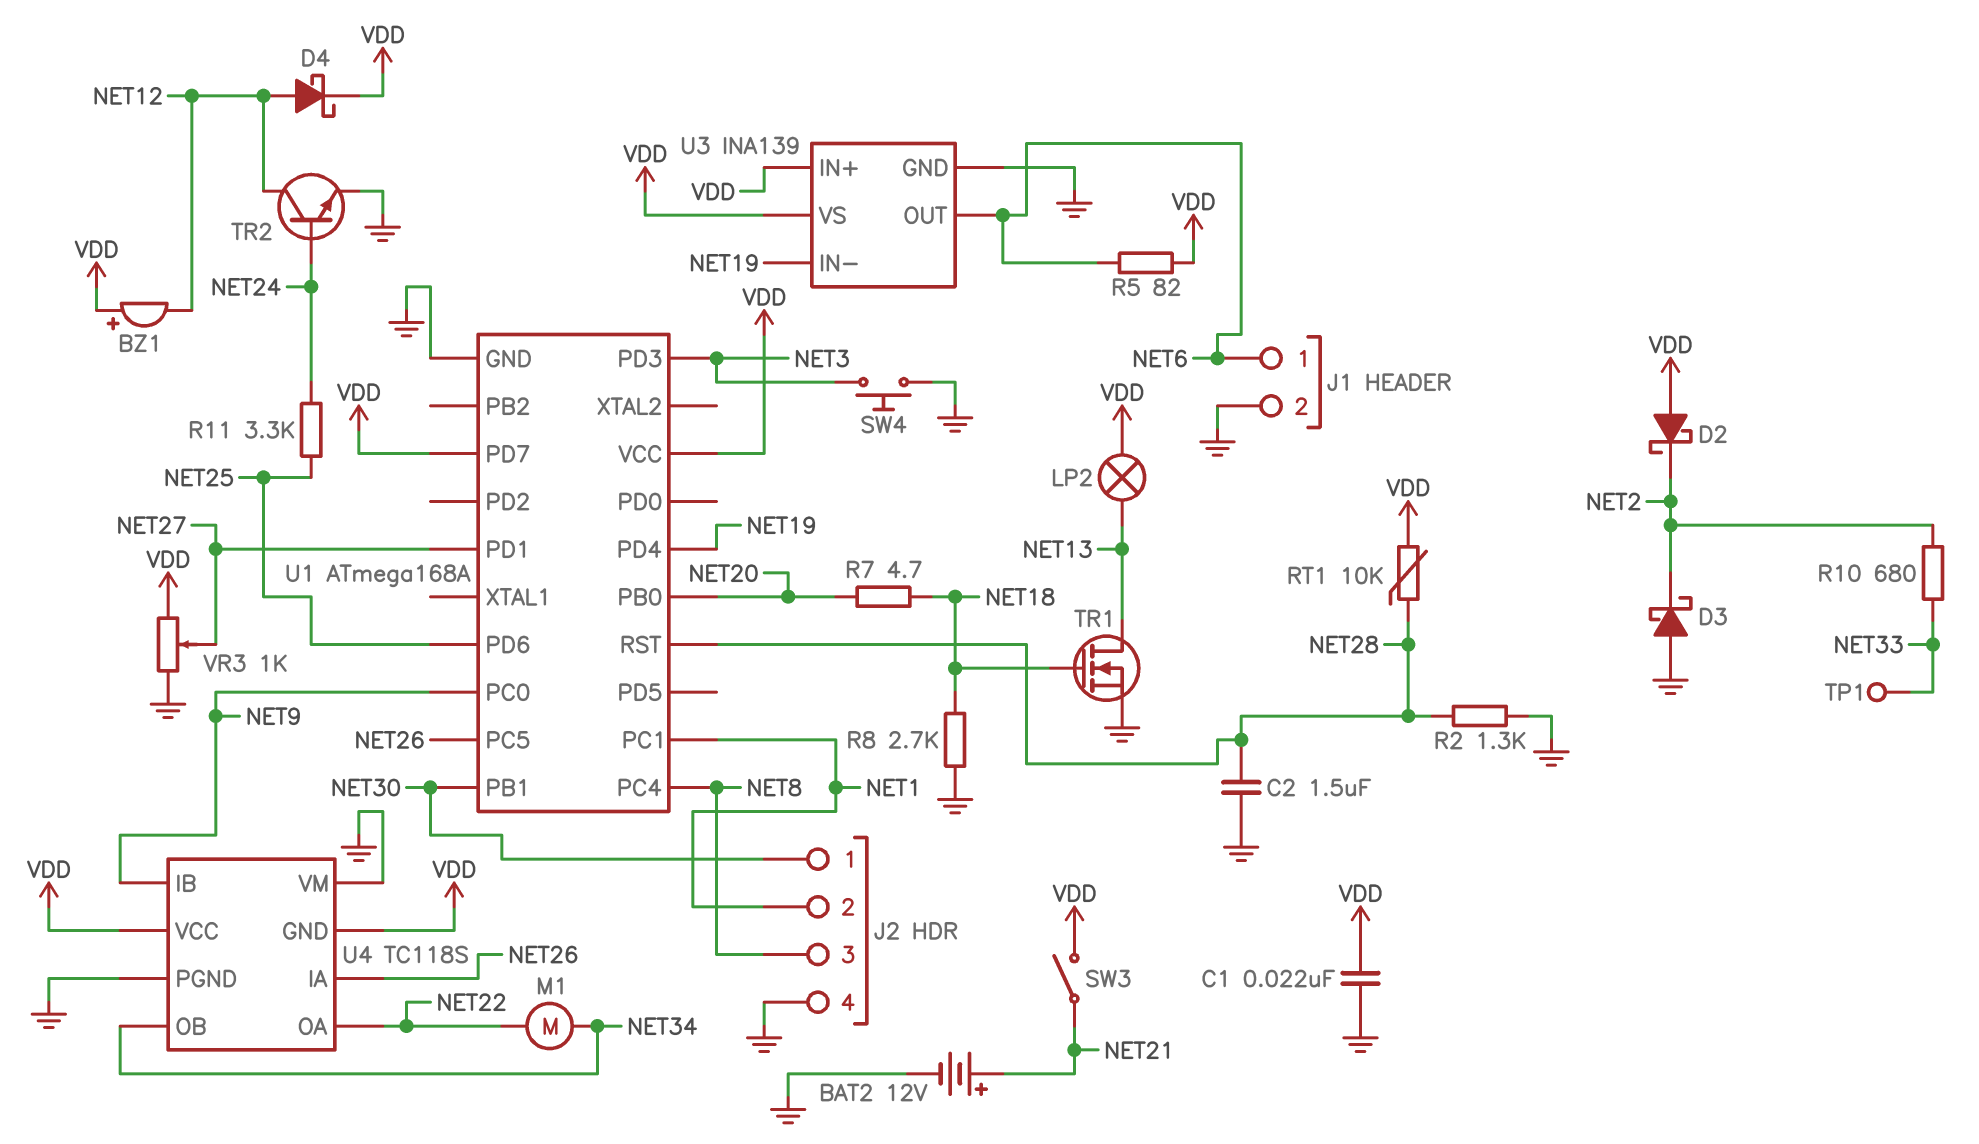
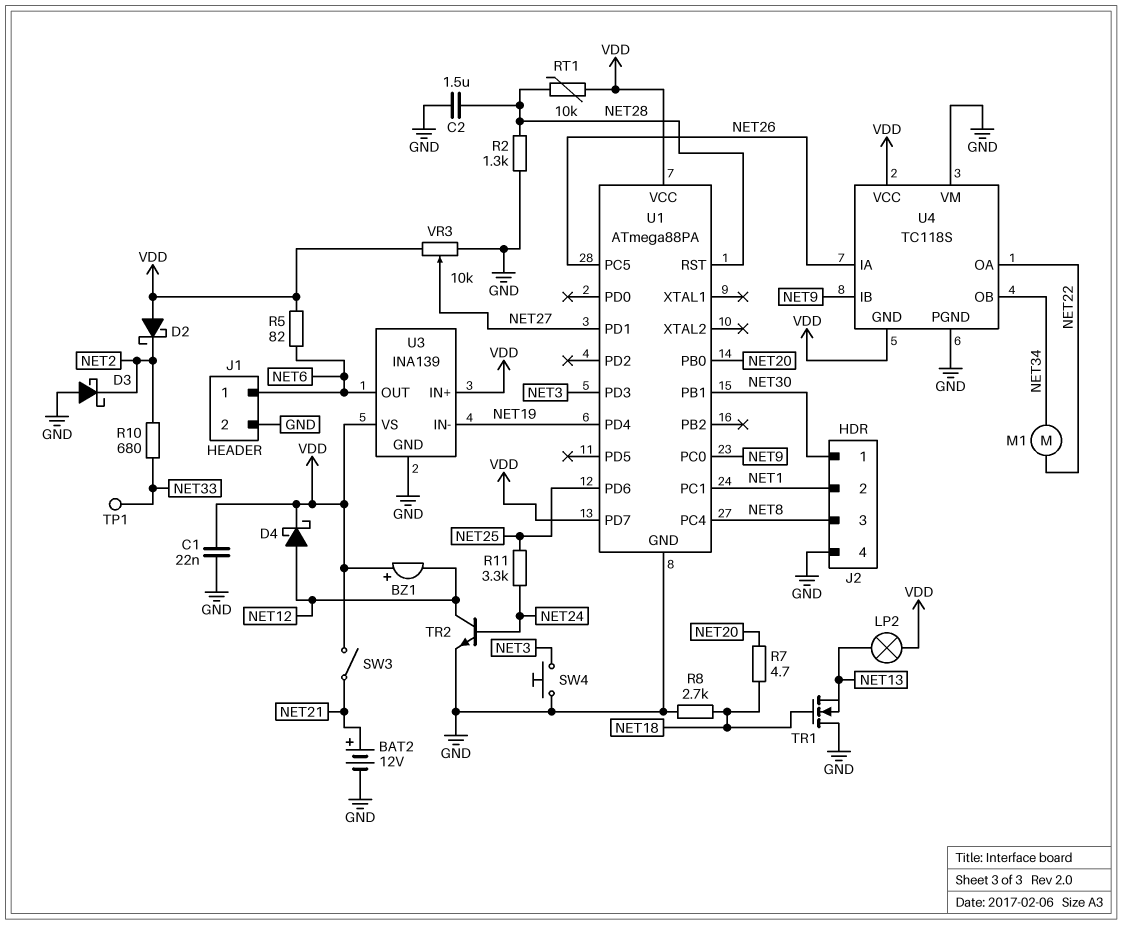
TR1: NMOS (G NET18, D NET13, S GND) -> NMOS (G NET18, D GND, S NET13)
U1: ATmega168A -> ATmega88PA
VR3: 1k (GND, VDD, wiper NET27) -> 10k (GND, VDD, wiper NET27)

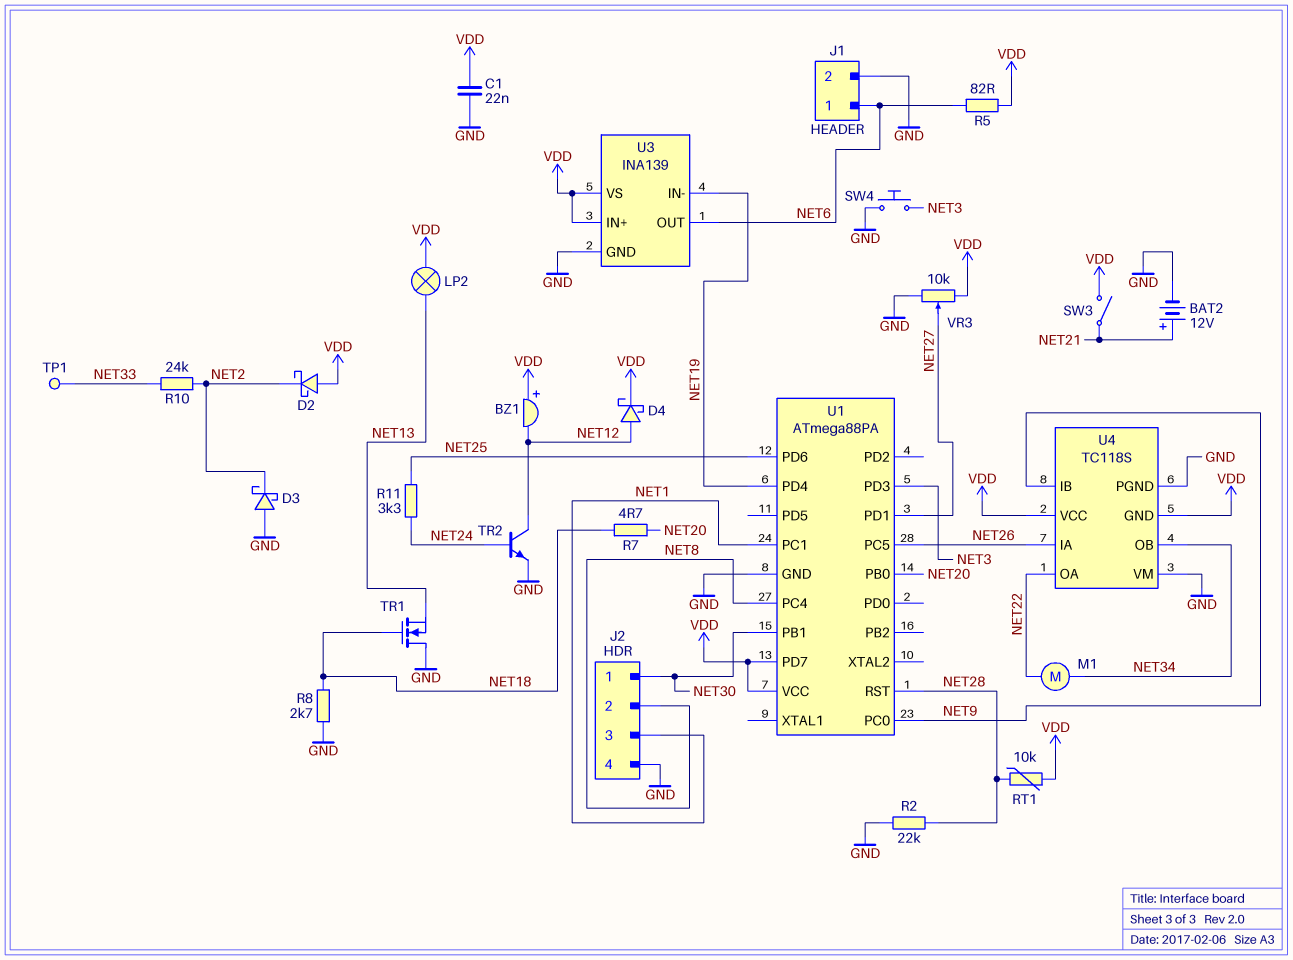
C2: 1.5uF (GND, NET28) -> none
J2 pin 2: NET1 -> NET8
J2 pin 3: NET8 -> NET1
R2: 1.3k (GND, NET28) -> 22k (GND, NET28)
R10: 680 (NET2, NET33) -> 24k (NET2, NET33)

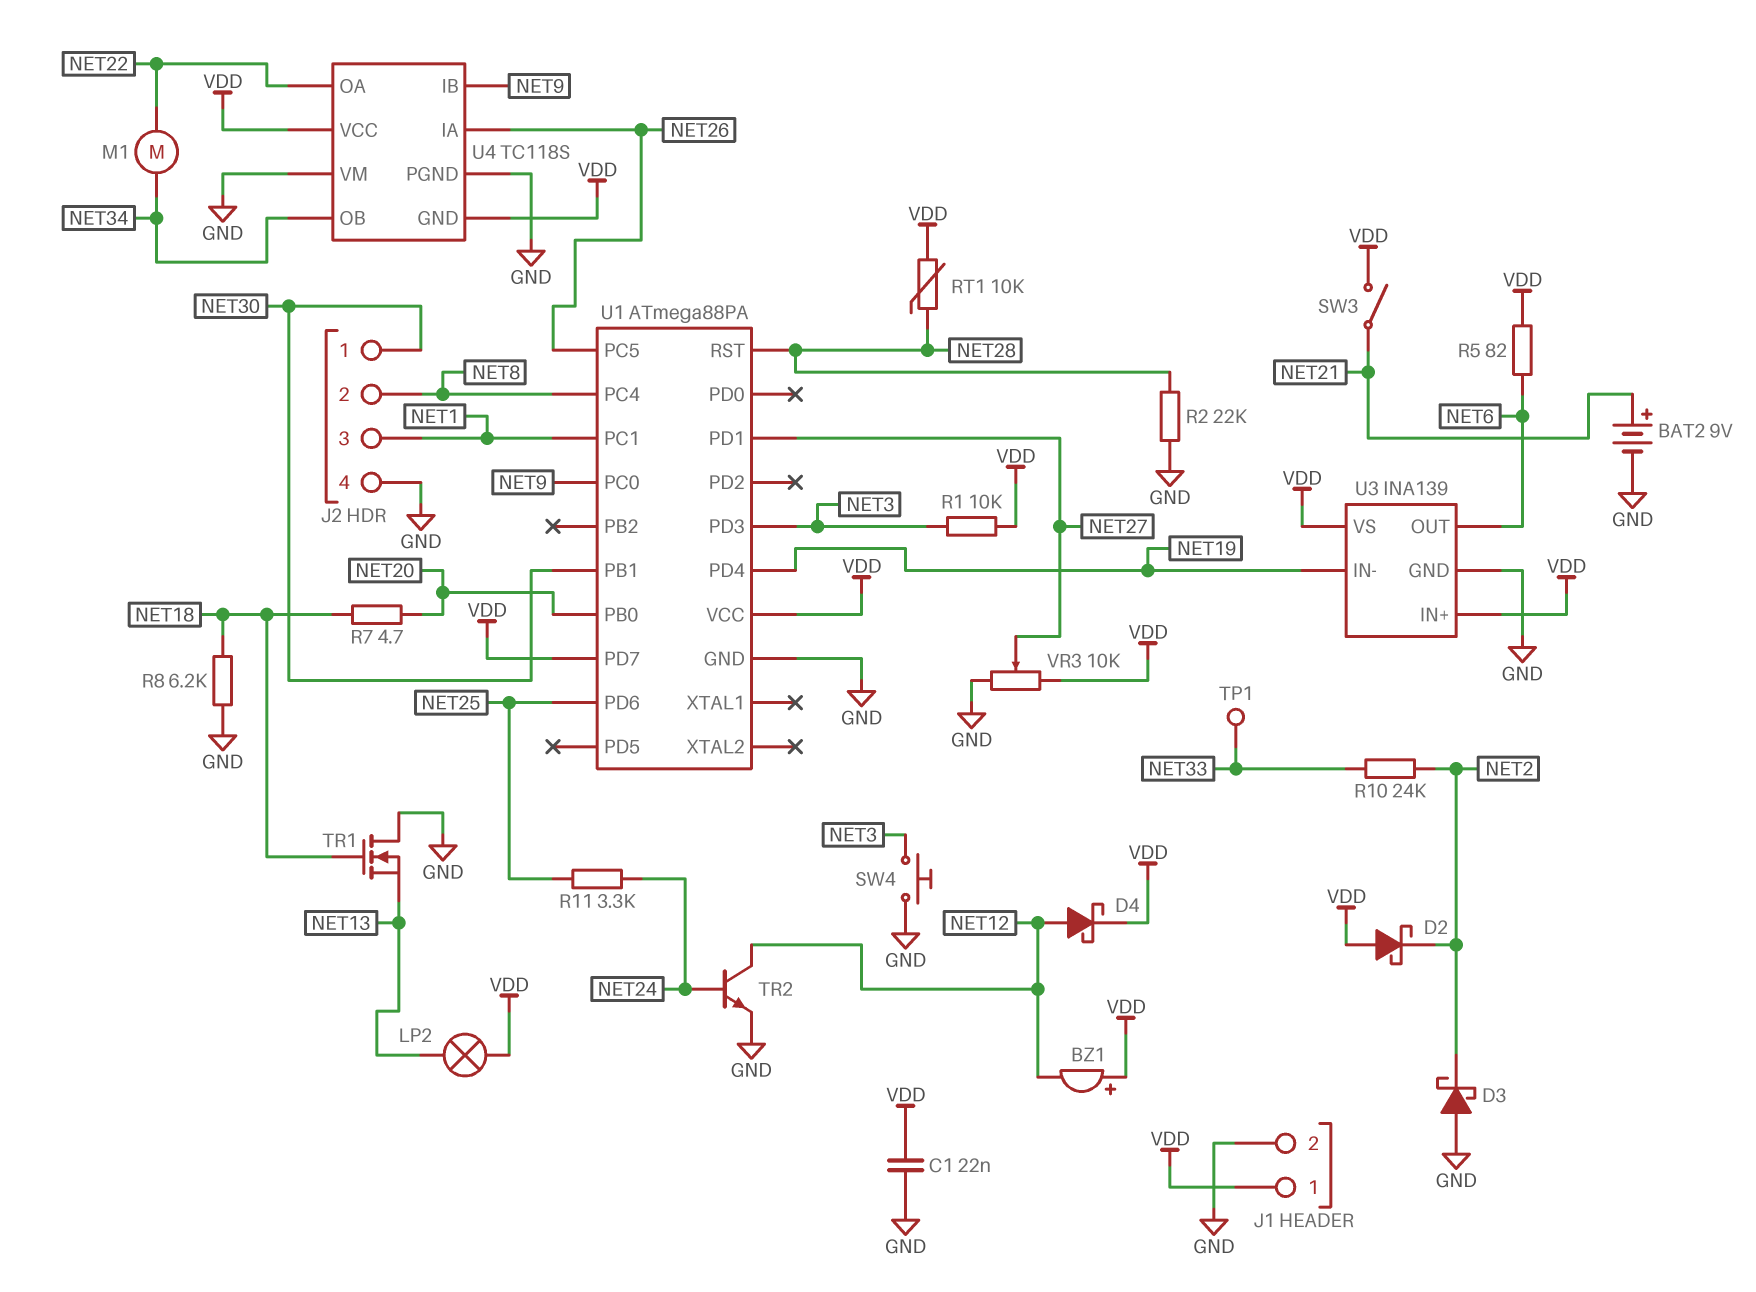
BAT2: 12V (plus NET21, minus GND) -> 9V (plus NET21, minus GND)
J1 pin 1: NET6 -> VDD
R1: none -> 10k (NET3, VDD)
R8: 2.7k (GND, NET18) -> 6.2k (GND, NET18)

